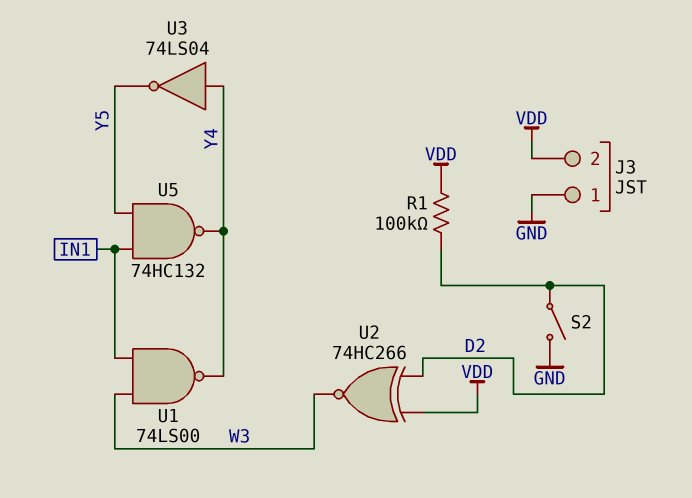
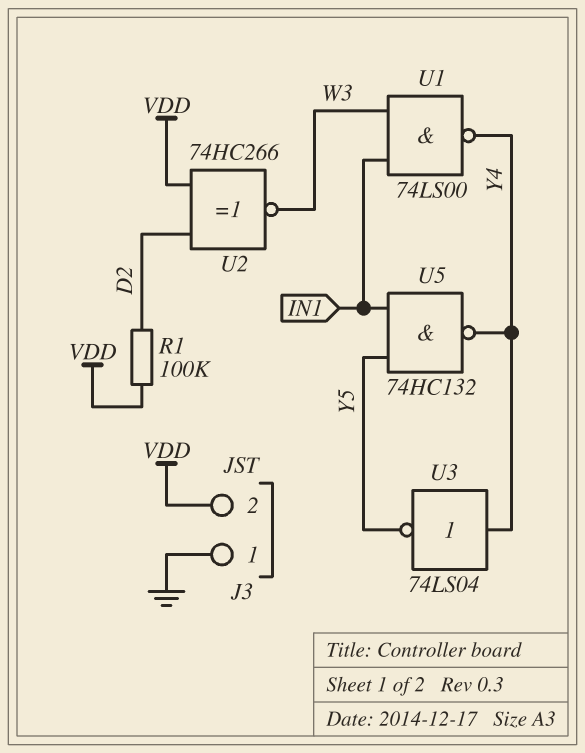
S2: switch (D2, GND) -> none

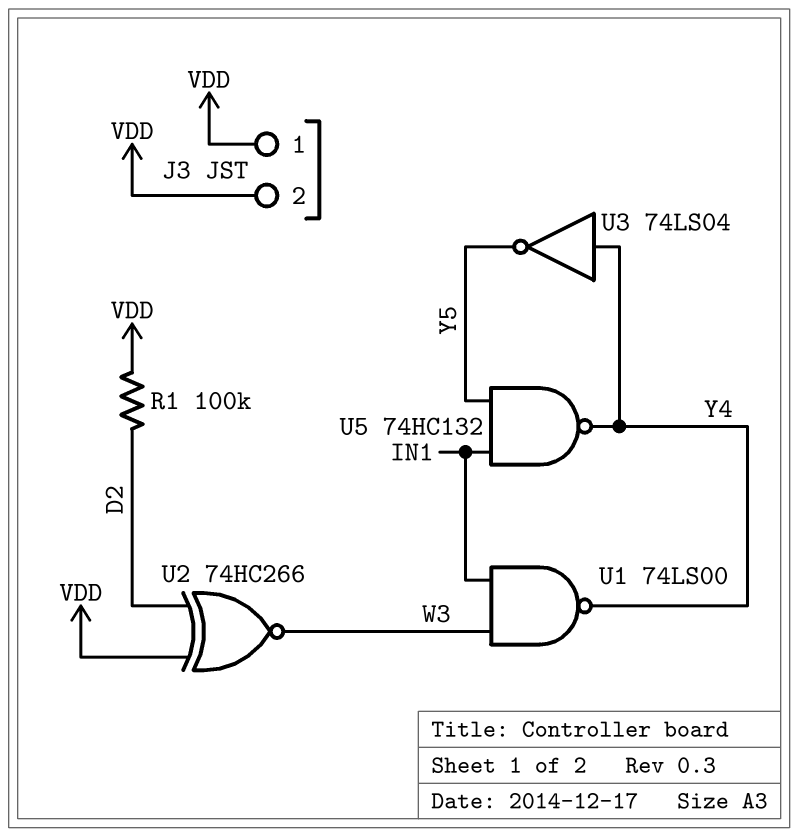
J3 pin 1: GND -> VDD

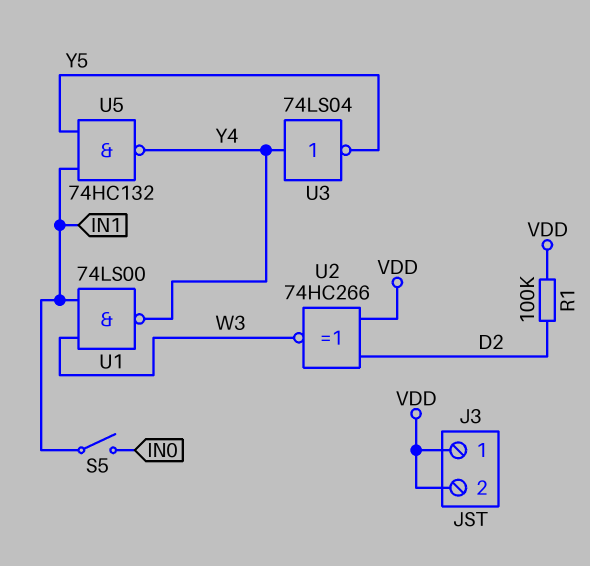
S5: none -> switch (IN0, IN1)

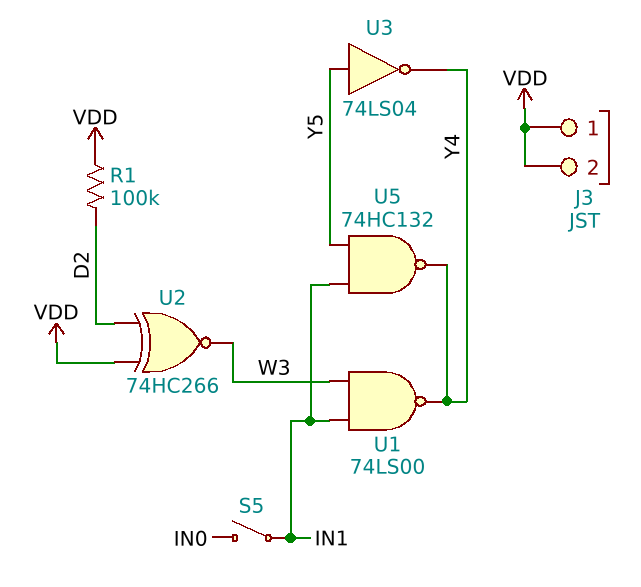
U3: NOT 74LS04 (in Y4, out Y5) -> NOT 74LS04 (in Y5, out Y4)

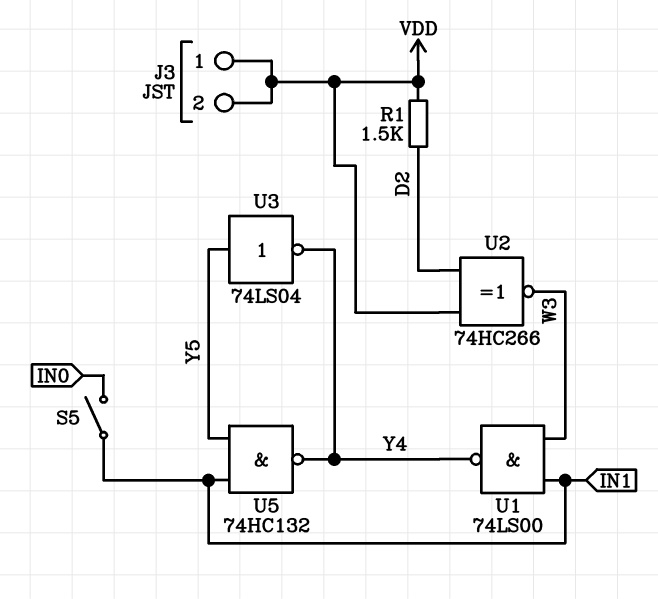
R1: 100k (D2, VDD) -> 1.5k (D2, VDD)

